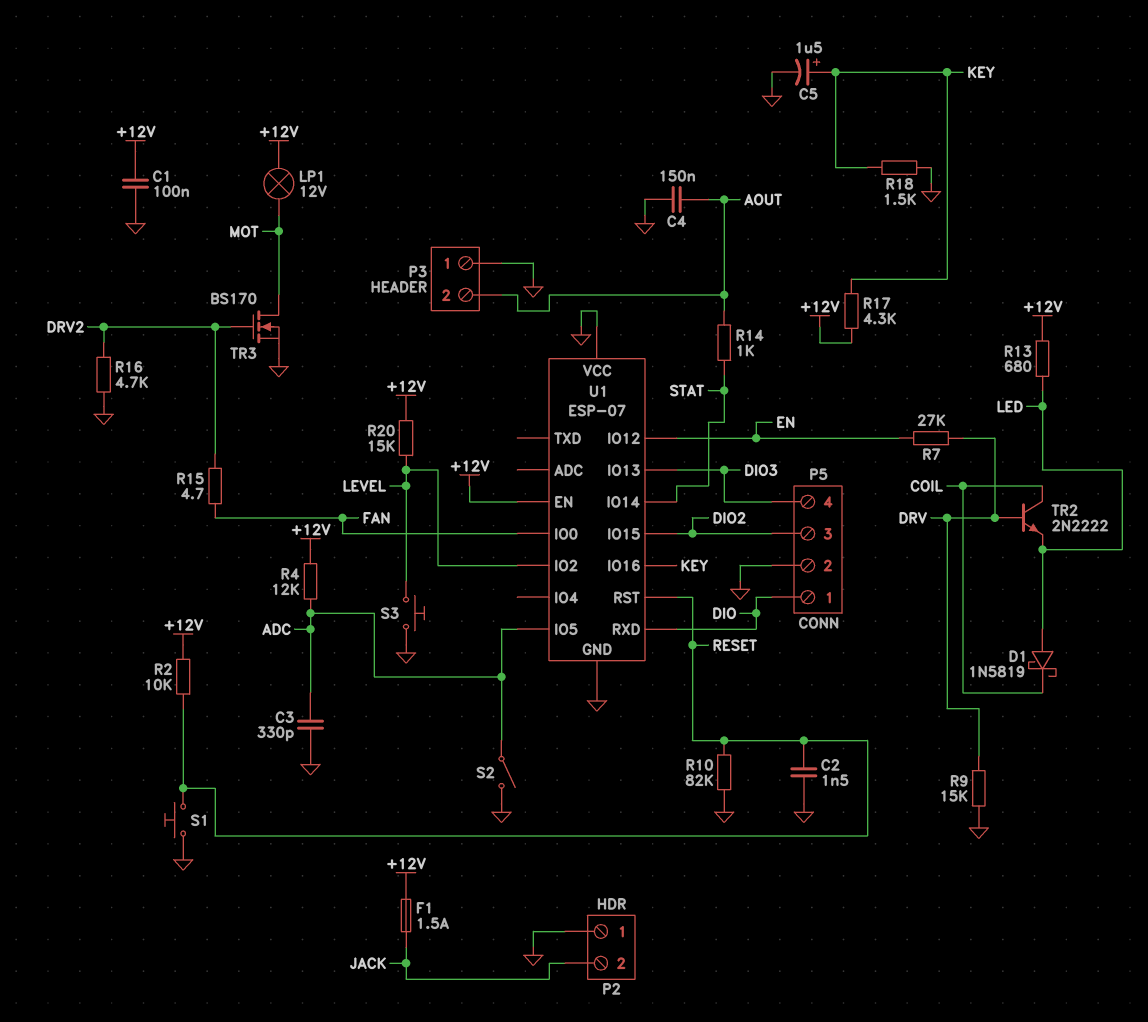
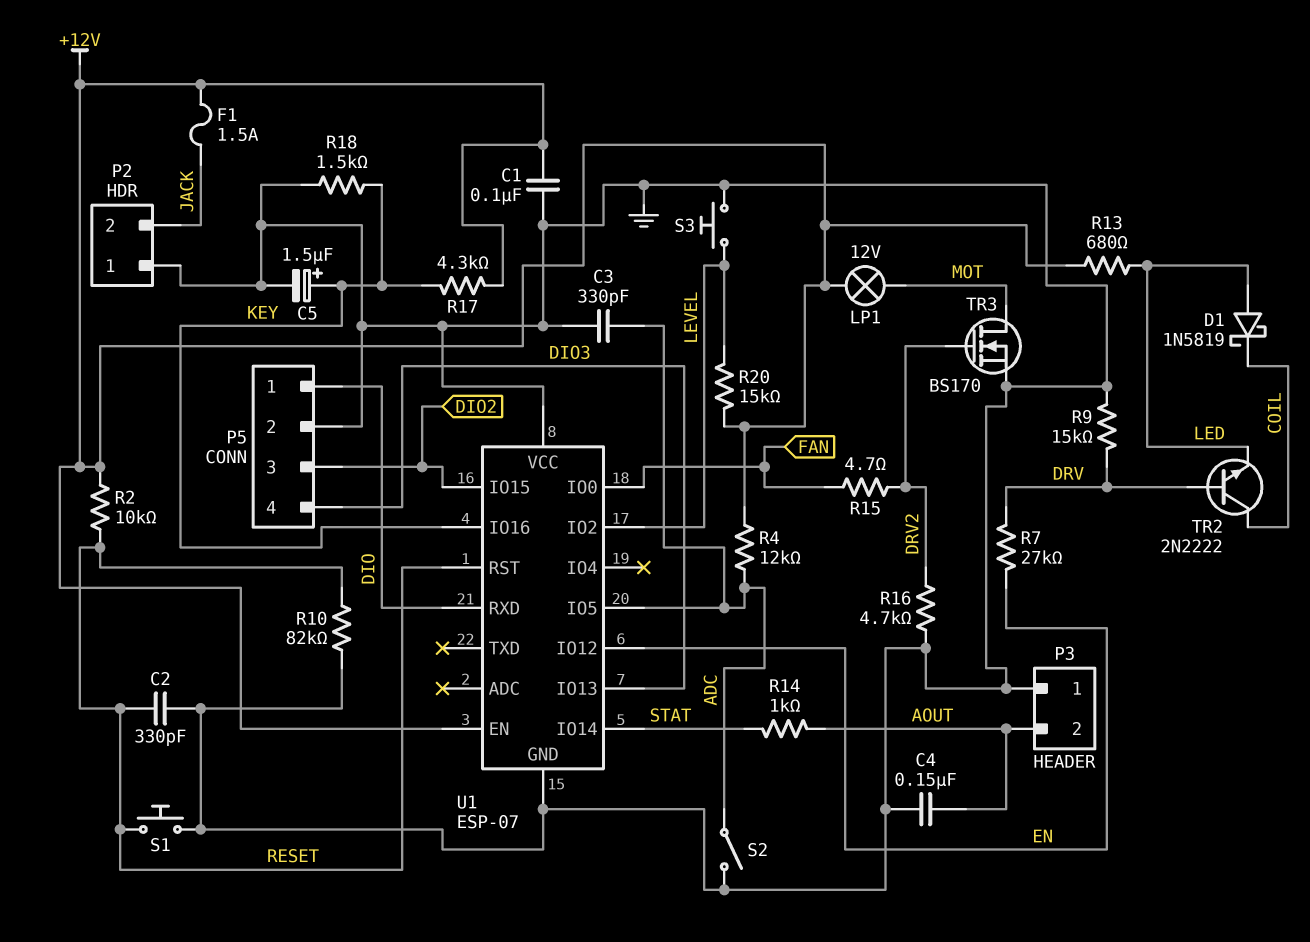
C2: 1.5nF (GND, RESET) -> 330pF (GND, RESET)

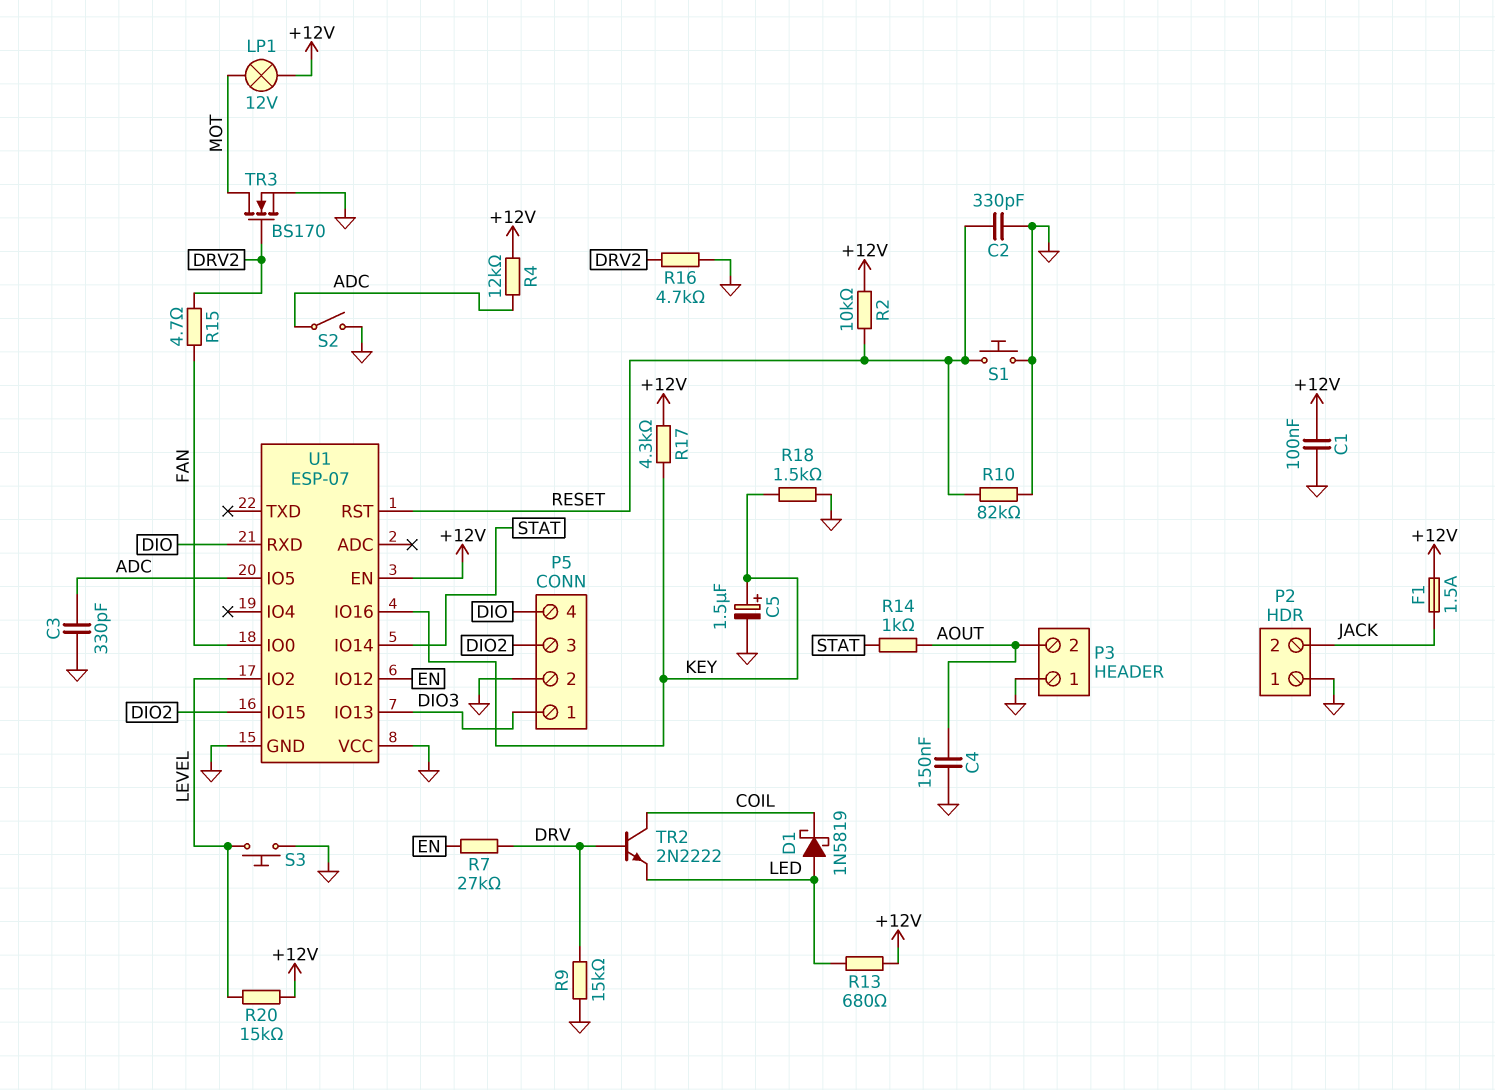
P5 pin 1: DIO -> DIO3
P5 pin 4: DIO3 -> DIO

